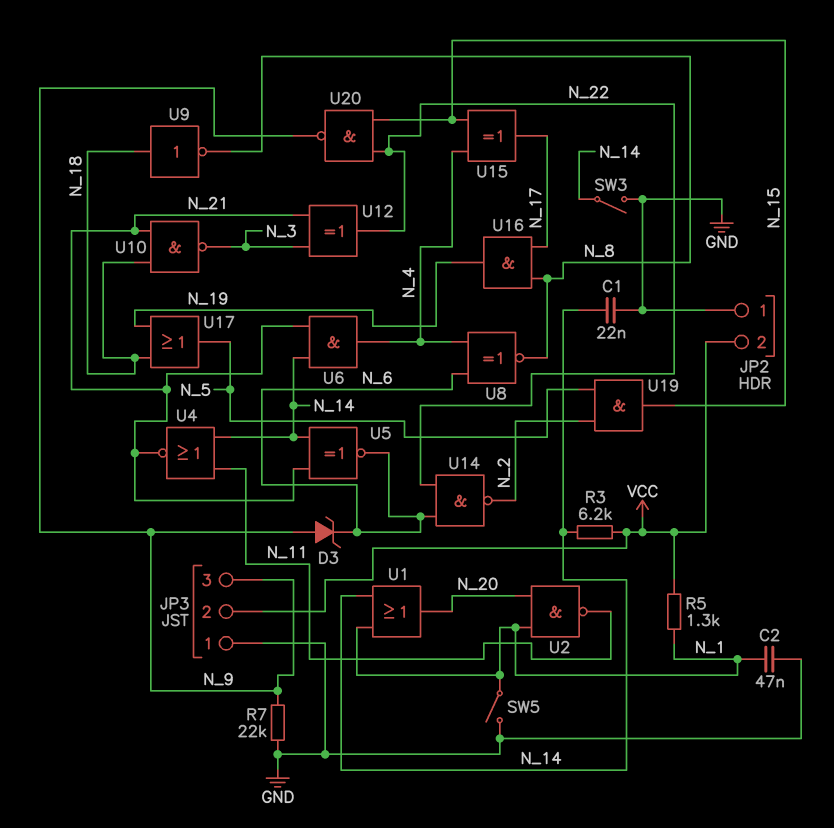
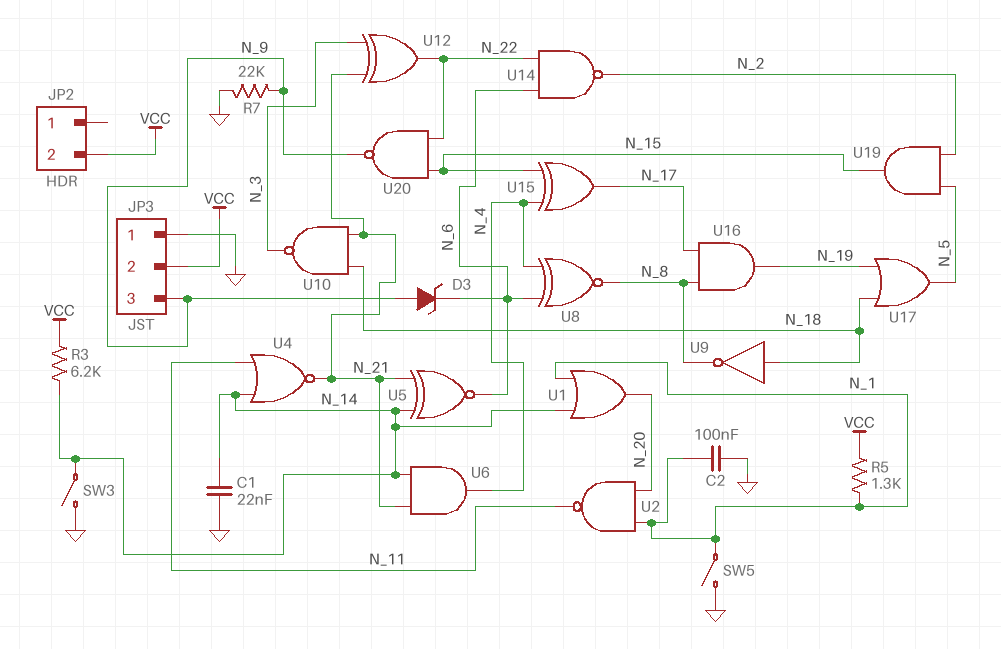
C2: 47nF (GND, N_1) -> 100nF (GND, N_1)
JP2 pin 1: GND -> none

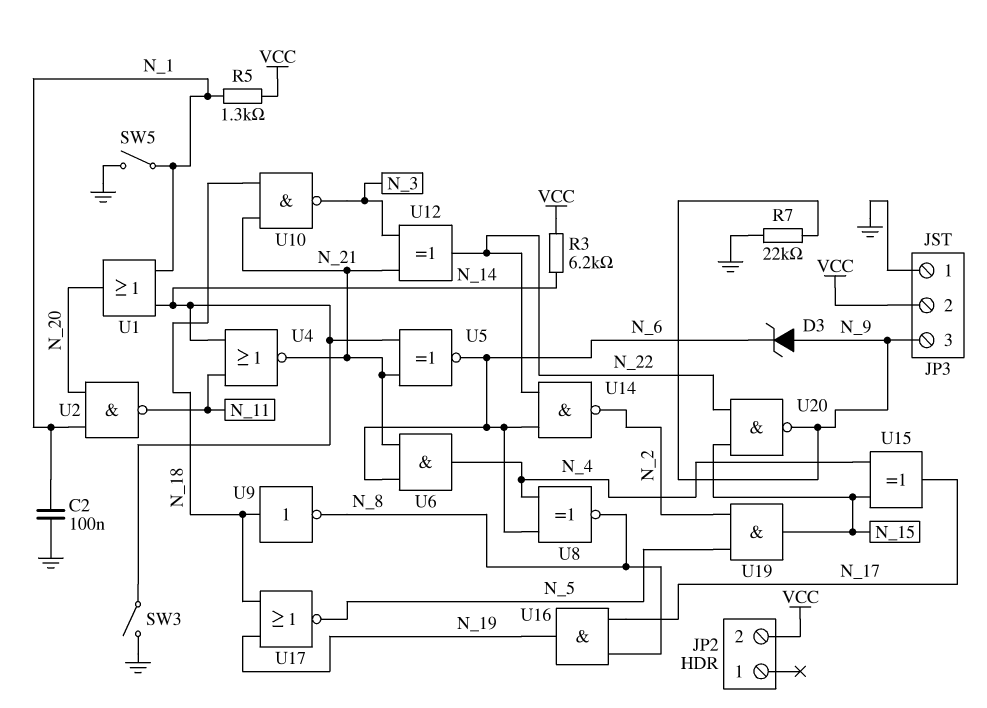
C1: 22nF (GND, N_14) -> none
U6: AND (in N_14, in N_21, out N_4) -> AND (in N_6, in N_21, out N_4)
U17: OR (in N_18, in N_19, out N_5) -> NOR (in N_18, in N_19, out N_5)

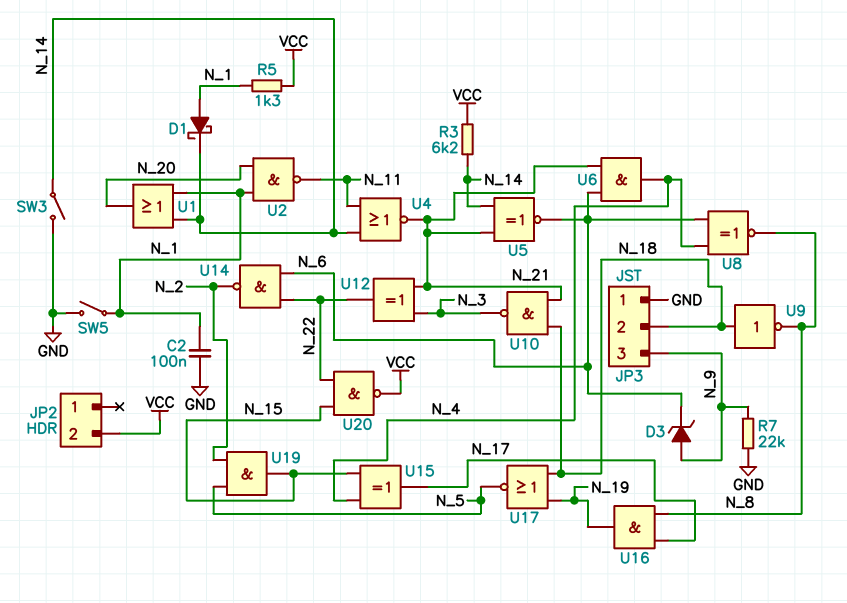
D1: none -> schottky (A N_1, K N_14)
JP3 pin 2: VCC -> N_18
U20: NAND (in N_15, in N_22, out N_9) -> NAND (in N_15, in N_22, out VCC)

